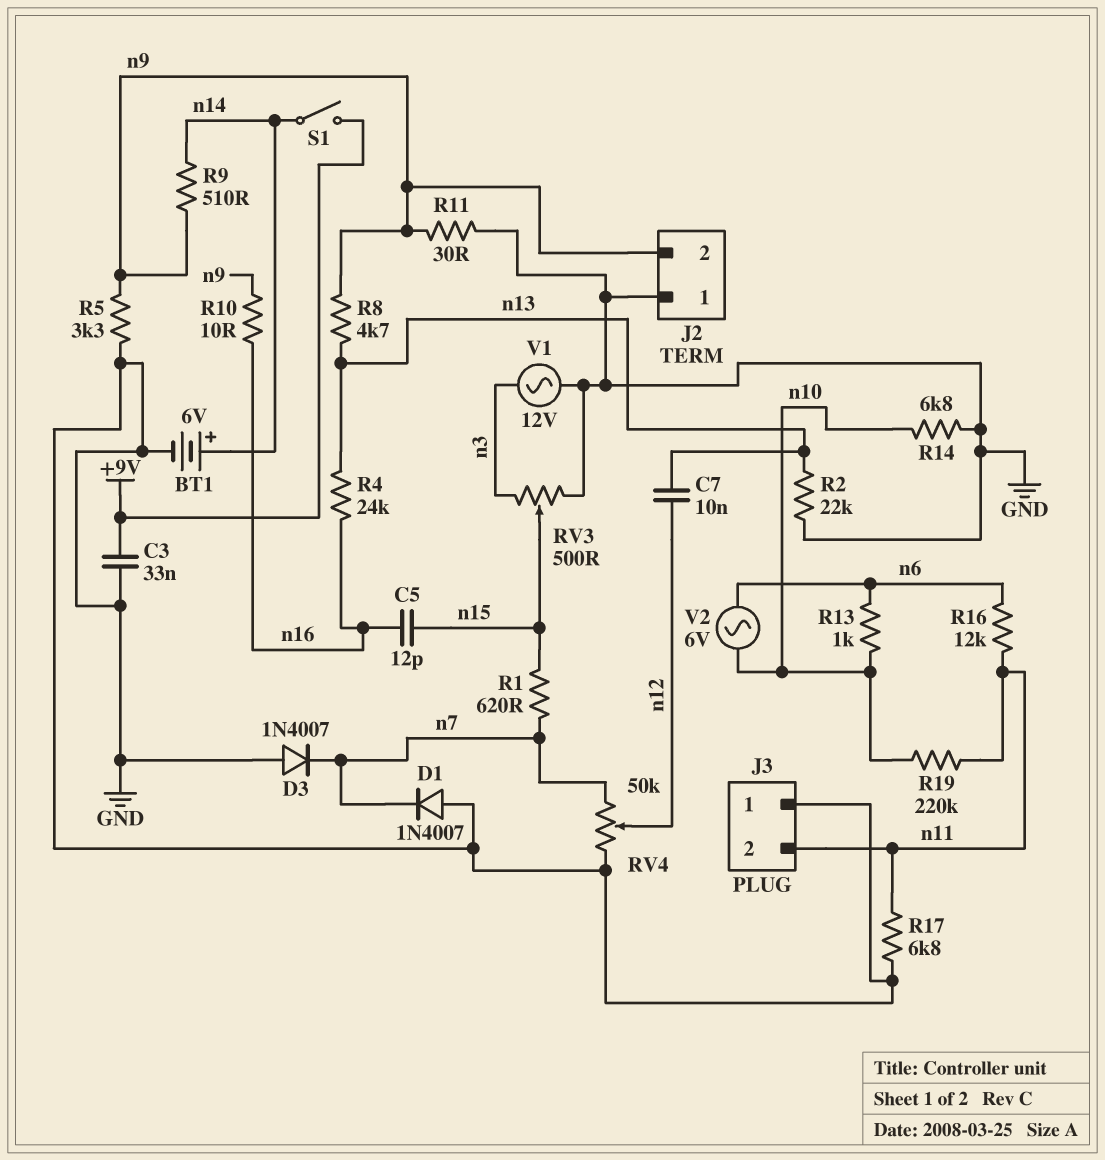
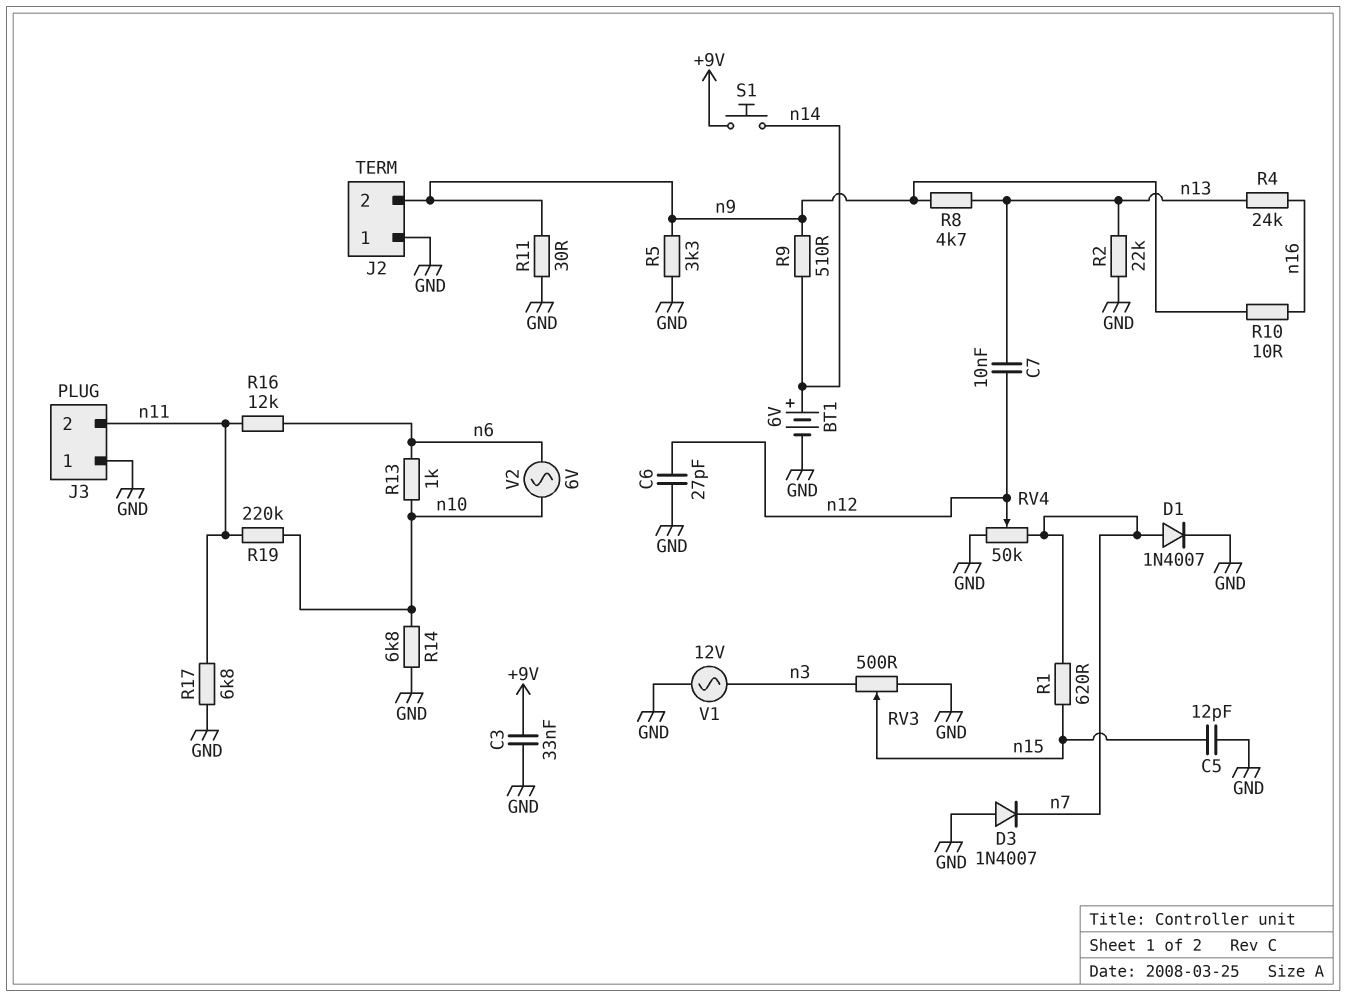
C5: 12pF (n15, n16) -> 12pF (GND, n15)
C6: none -> 27pF (GND, n12)
D1: diode 1N4007 (A GND, K n7) -> diode 1N4007 (A n7, K GND)
S1: switch (+9V, n14) -> button (+9V, n14)

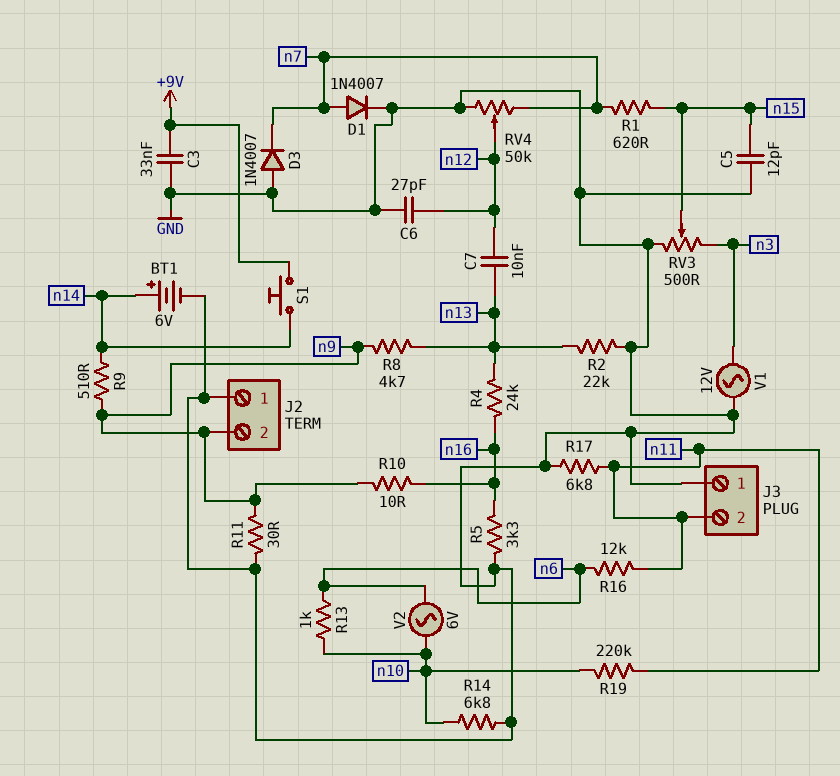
R5: 3.3k (GND, n9) -> 3.3k (GND, n16)

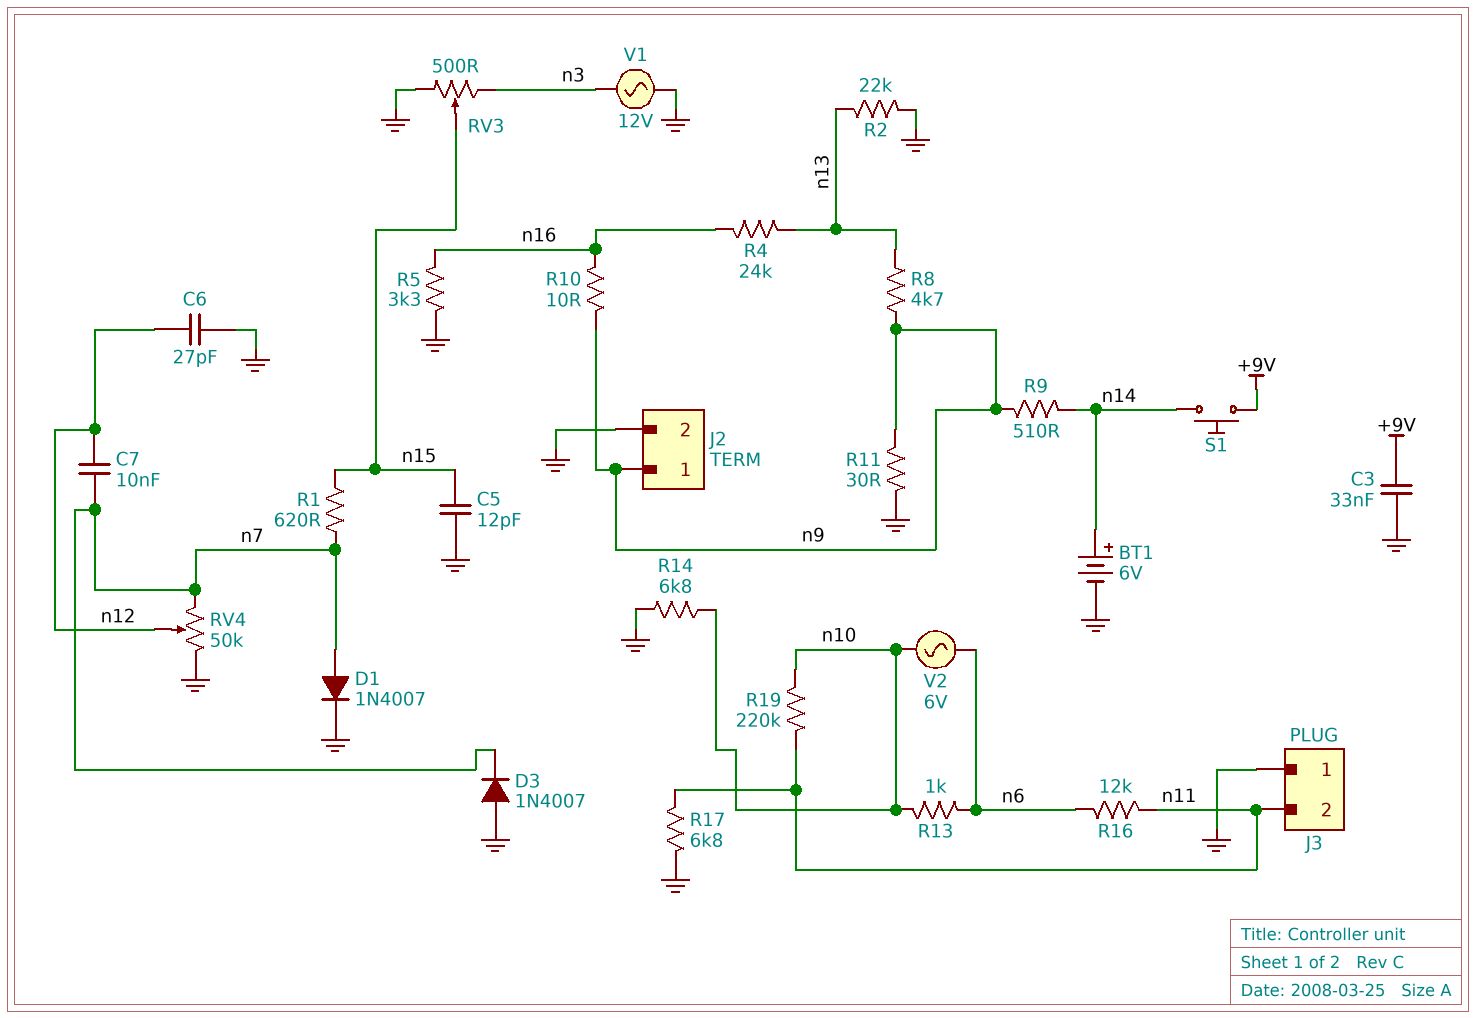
C7: 10nF (n12, n13) -> 10nF (n7, n12)
J2 pin 1: GND -> n9
J2 pin 2: n9 -> GND

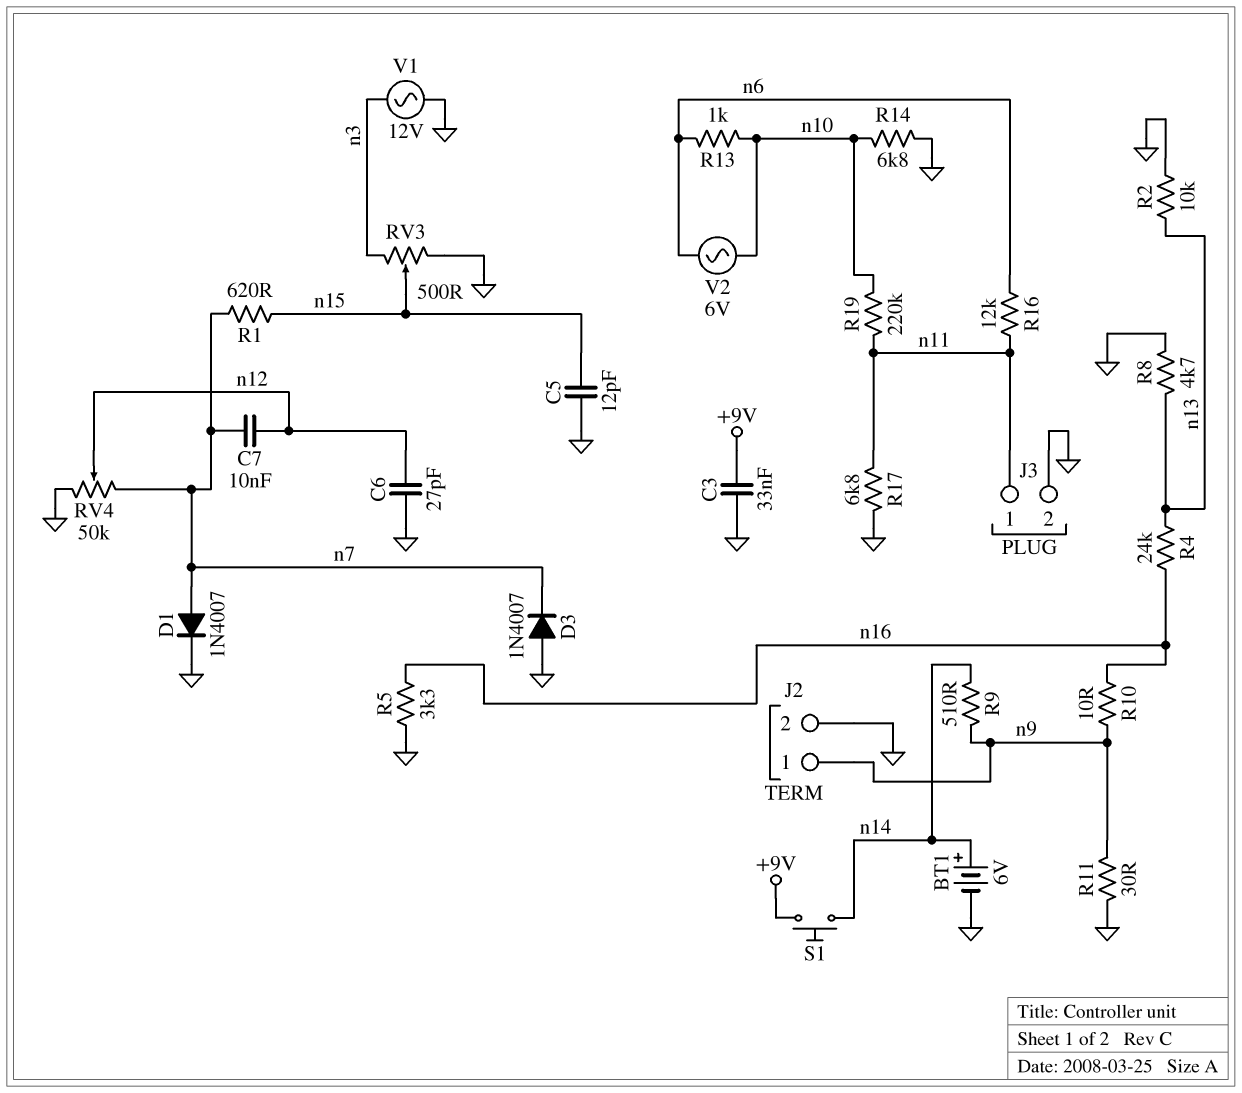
J3 pin 1: GND -> n11
J3 pin 2: n11 -> GND
R2: 22k (GND, n13) -> 10k (GND, n13)
R8: 4.7k (n9, n13) -> 4.7k (GND, n13)

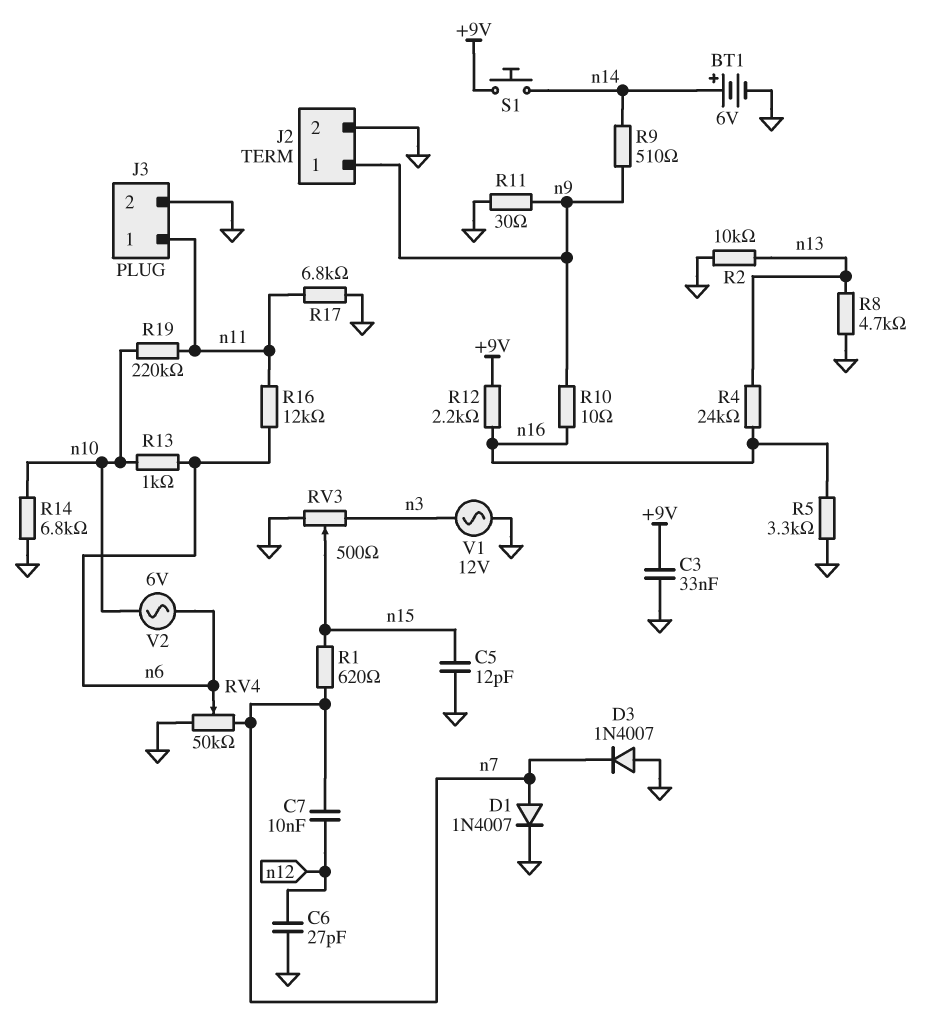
R12: none -> 2.2k (+9V, n16)
RV4: 50k (GND, n7, wiper n12) -> 50k (GND, n7, wiper n6)

